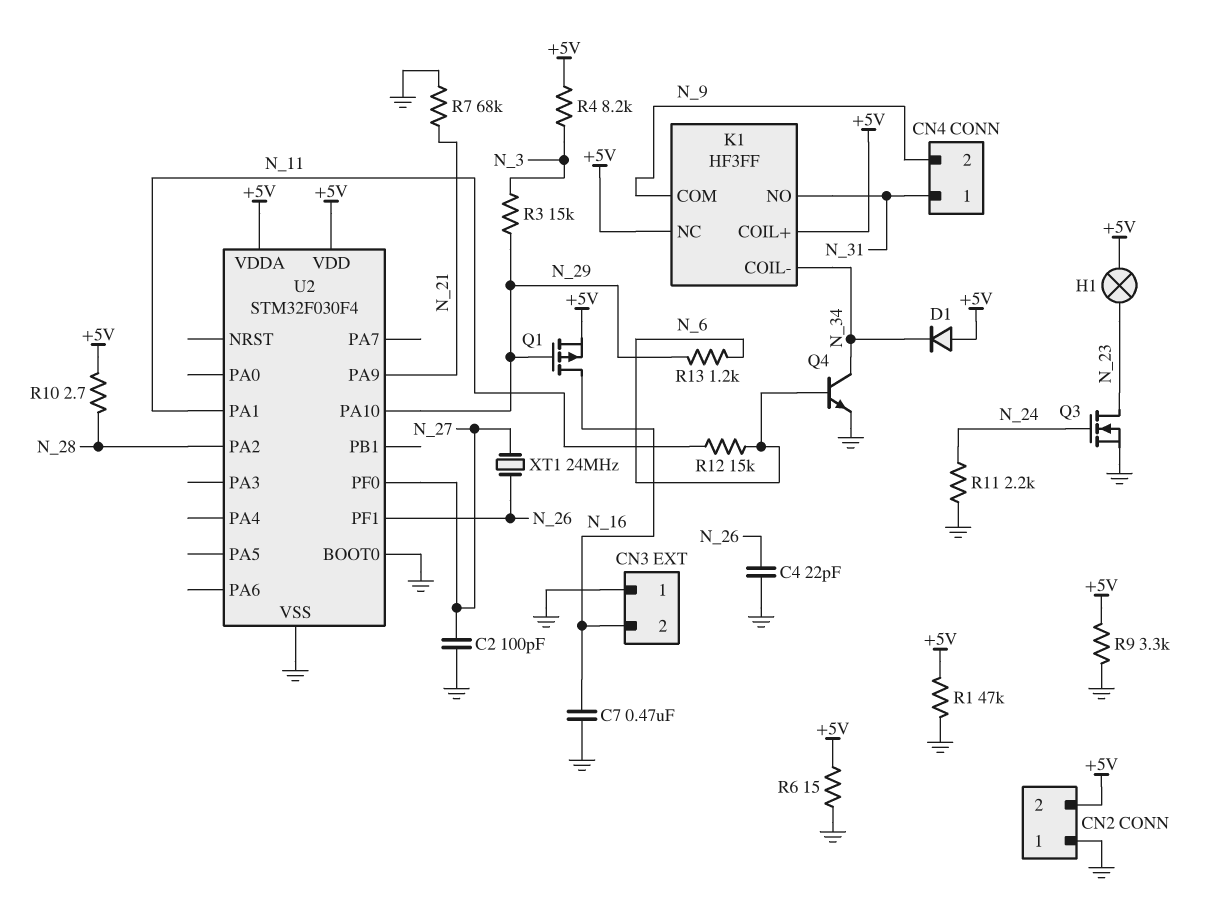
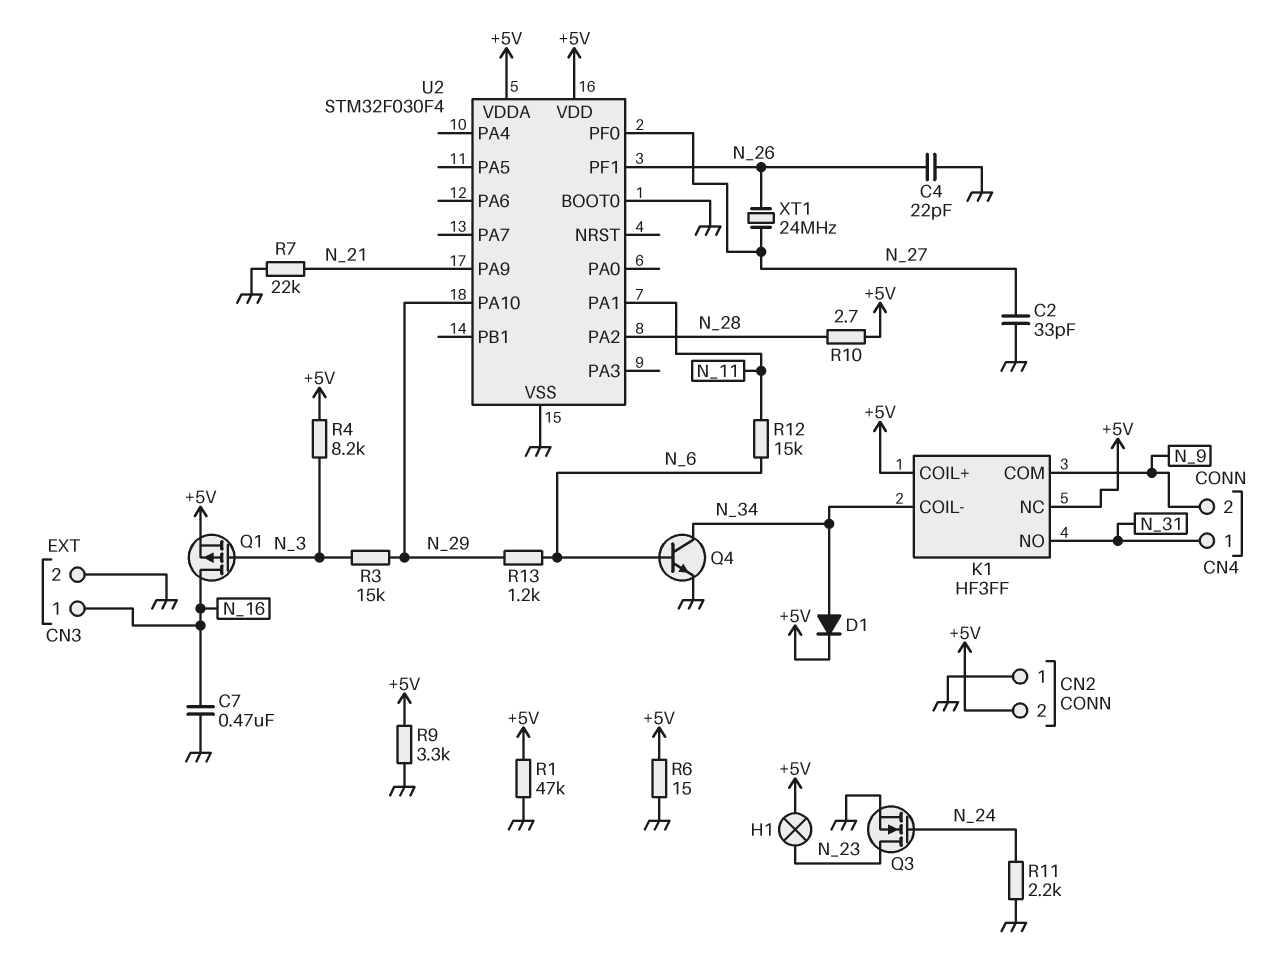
C2: 100pF (GND, N_27) -> 33pF (GND, N_27)
CN3 pin 1: GND -> N_16
CN3 pin 2: N_16 -> GND
D1: diode (A +5V, K N_34) -> diode (A N_34, K +5V)
Q1: PMOS (G N_29, D N_16, S +5V) -> PMOS (G N_3, D N_16, S +5V)
R7: 68k (GND, N_21) -> 22k (GND, N_21)

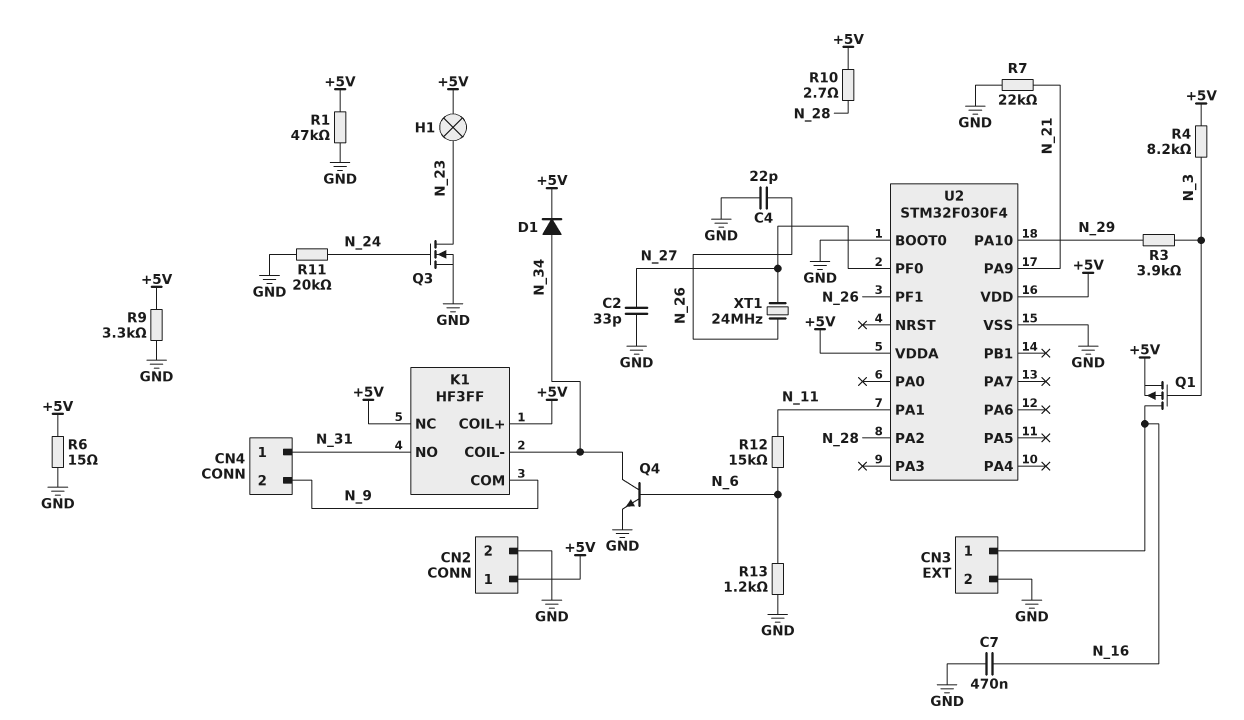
CN2 pin 1: GND -> +5V
CN2 pin 2: +5V -> GND
R3: 15k (N_3, N_29) -> 3.9k (N_3, N_29)
R11: 2.2k (GND, N_24) -> 20k (GND, N_24)
R13: 1.2k (N_6, N_29) -> 1.2k (GND, N_6)

